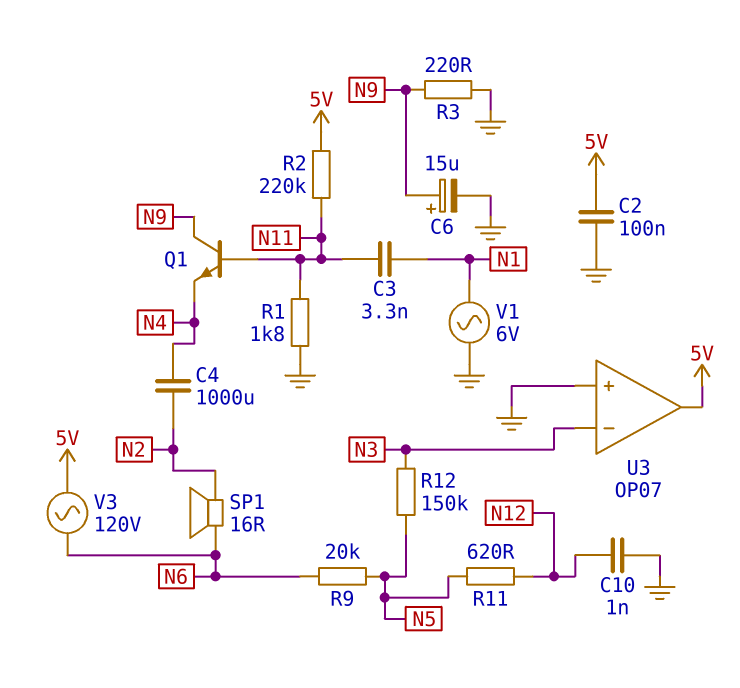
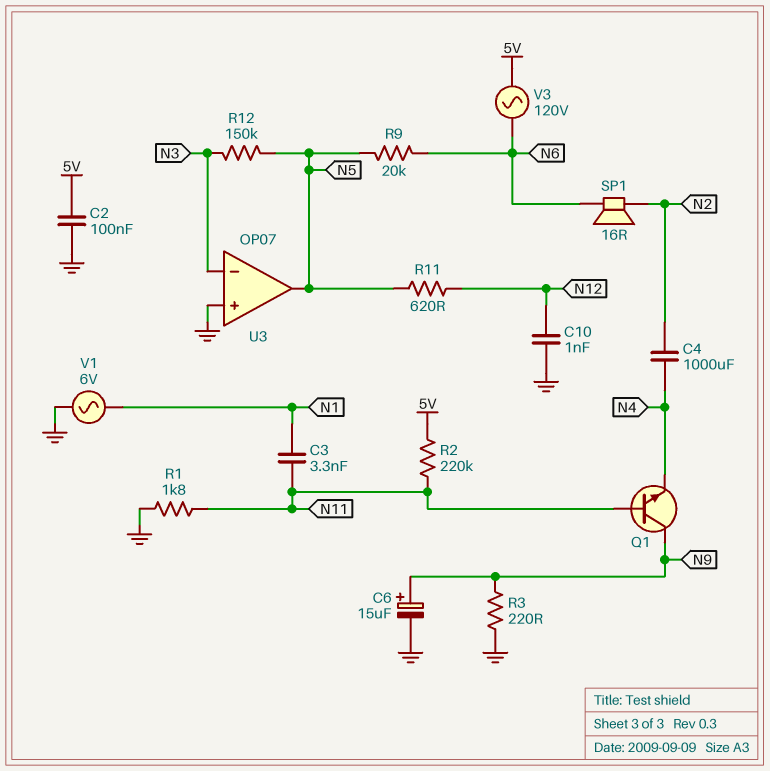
U3 pin out: 5V -> N5

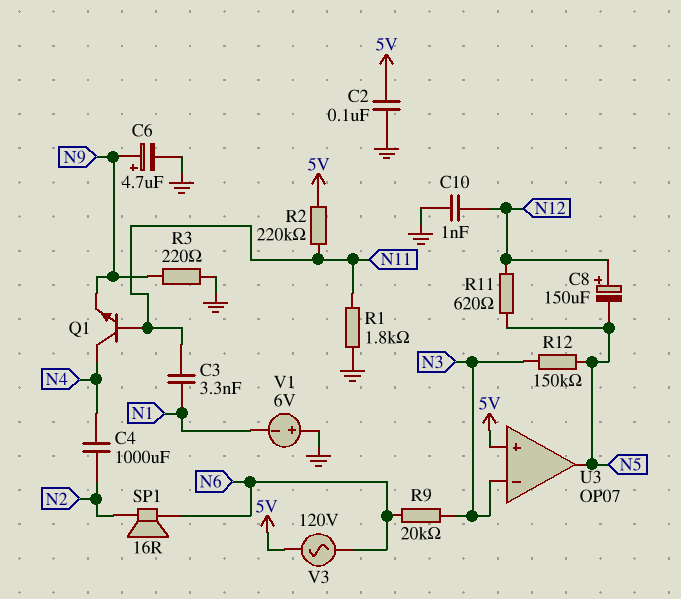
C6: 15uF (plus N9, minus GND) -> 4.7uF (plus N9, minus GND)
C8: none -> 150uF (plus N12, minus N5)
Q1: NPN (B N11, C N9, E N4) -> NPN (B N11, C N4, E N9)
R9: 20k (N5, N6) -> 20k (N3, N6)
U3 pin in+: GND -> 5V
V1: AC 6V (GND, N1) -> 6V (plus GND, minus N1)

